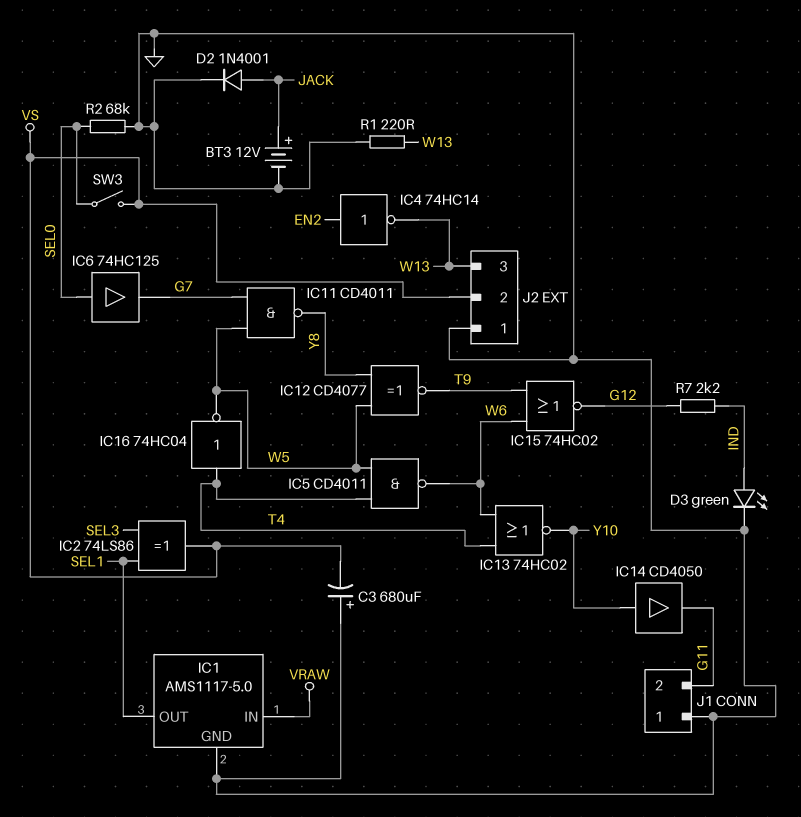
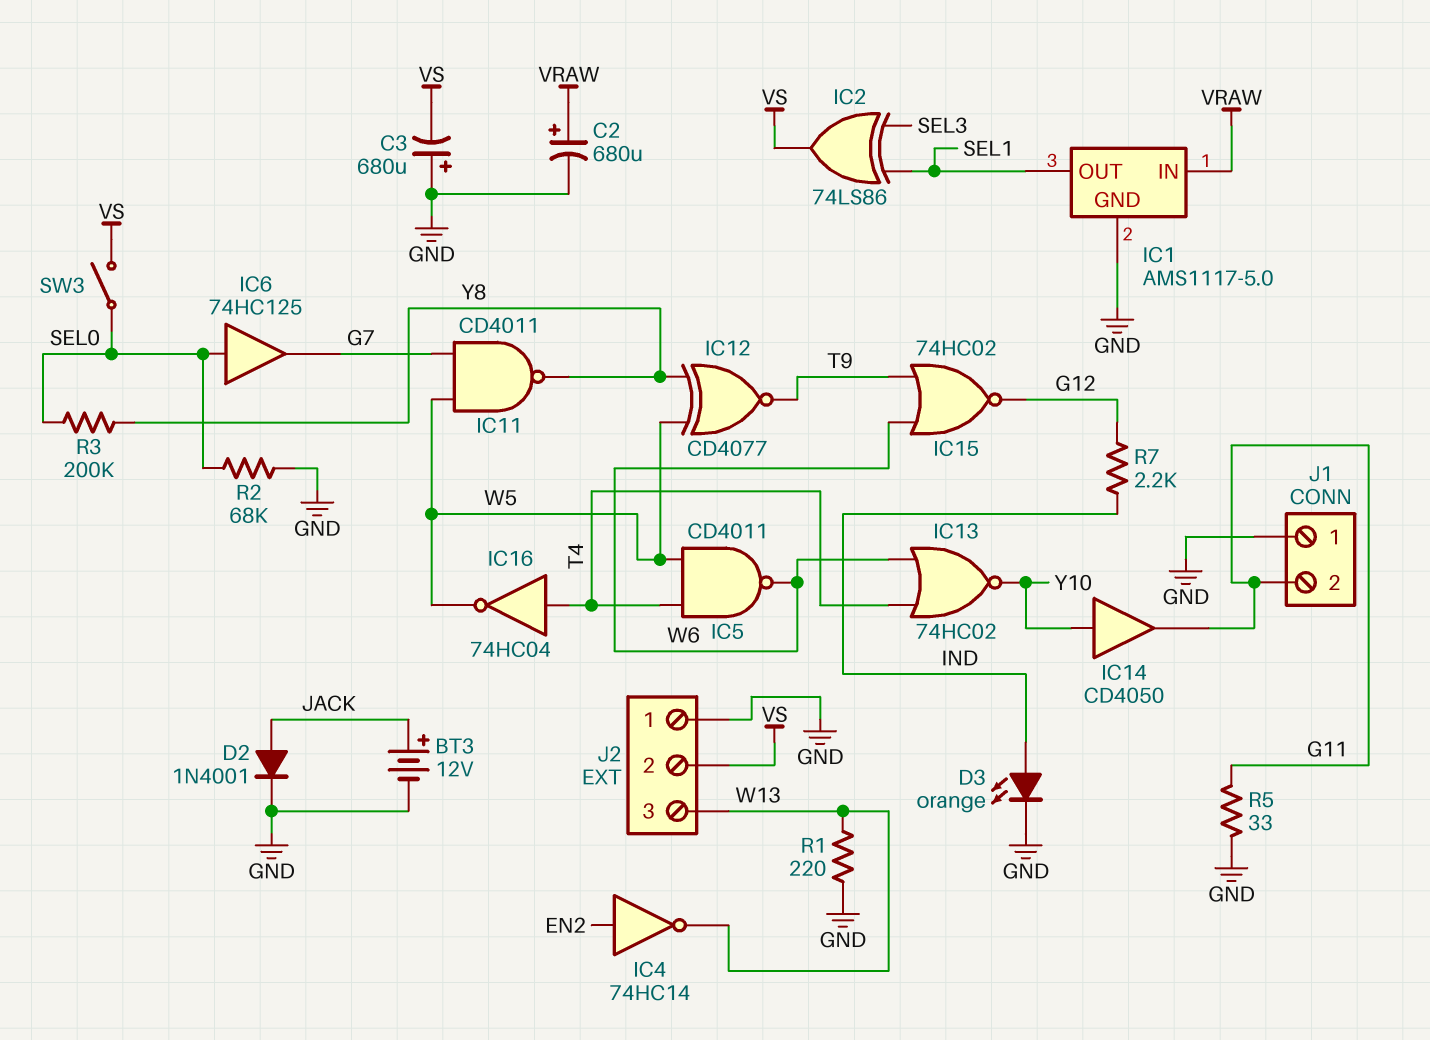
C2: none -> 680uF (plus VRAW, minus GND)
D3: LED green (A IND, K GND) -> LED orange (A IND, K GND)
R3: none -> 200k (SEL0, Y8)
R5: none -> 33 (G11, GND)

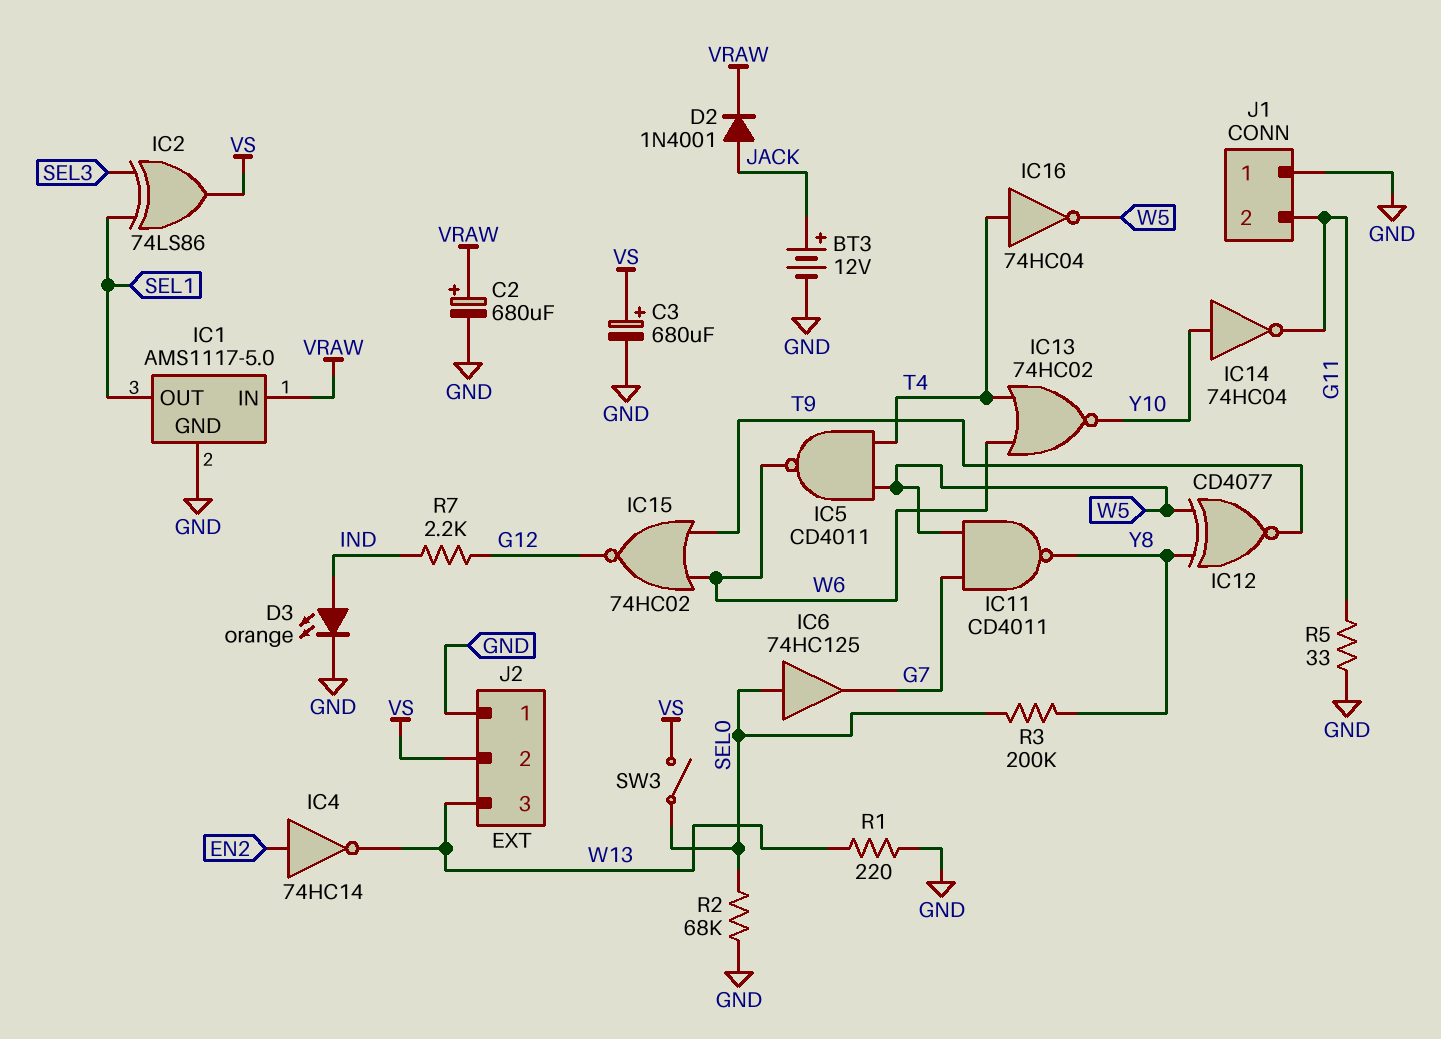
C3: 680uF (plus GND, minus VS) -> 680uF (plus VS, minus GND)
D2: diode 1N4001 (A JACK, K GND) -> diode 1N4001 (A JACK, K VRAW)
IC14: buffer CD4050 (in Y10, out G11) -> NOT 74HC04 (in Y10, out G11)

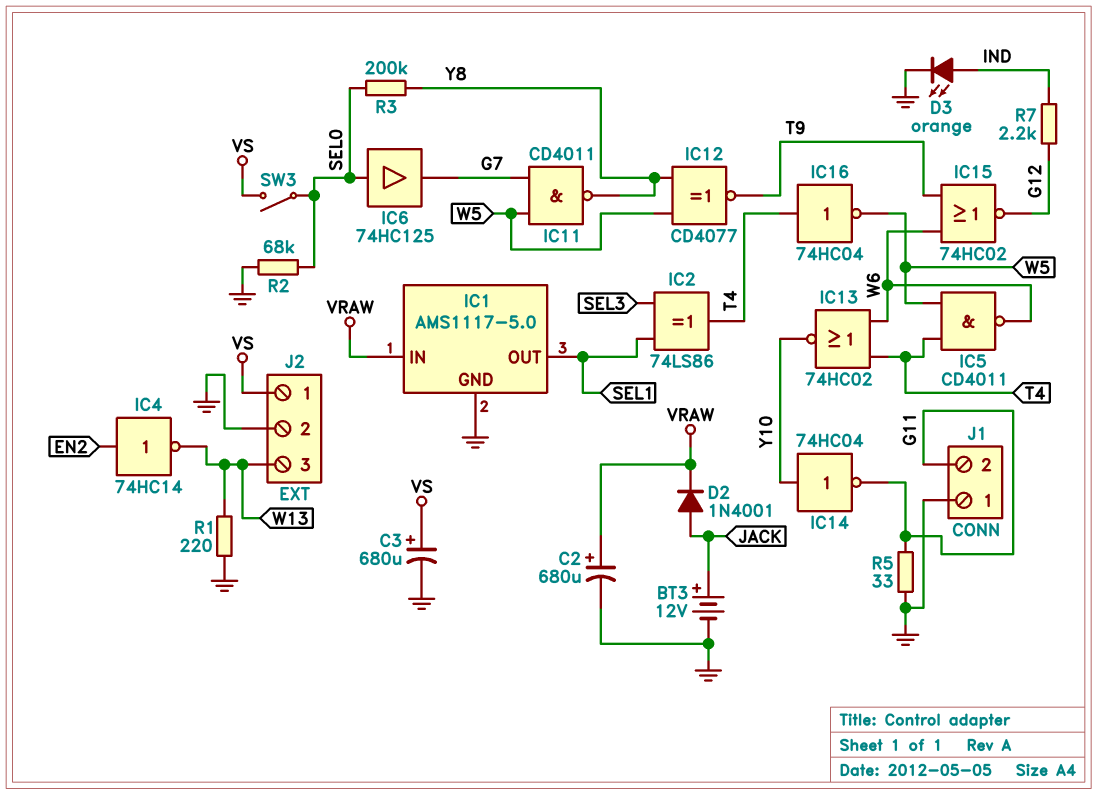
IC2: XOR 74LS86 (in SEL1, in SEL3, out VS) -> XOR 74LS86 (in SEL1, in SEL3, out T4)
J2 pin 1: GND -> VS
J2 pin 2: VS -> GND

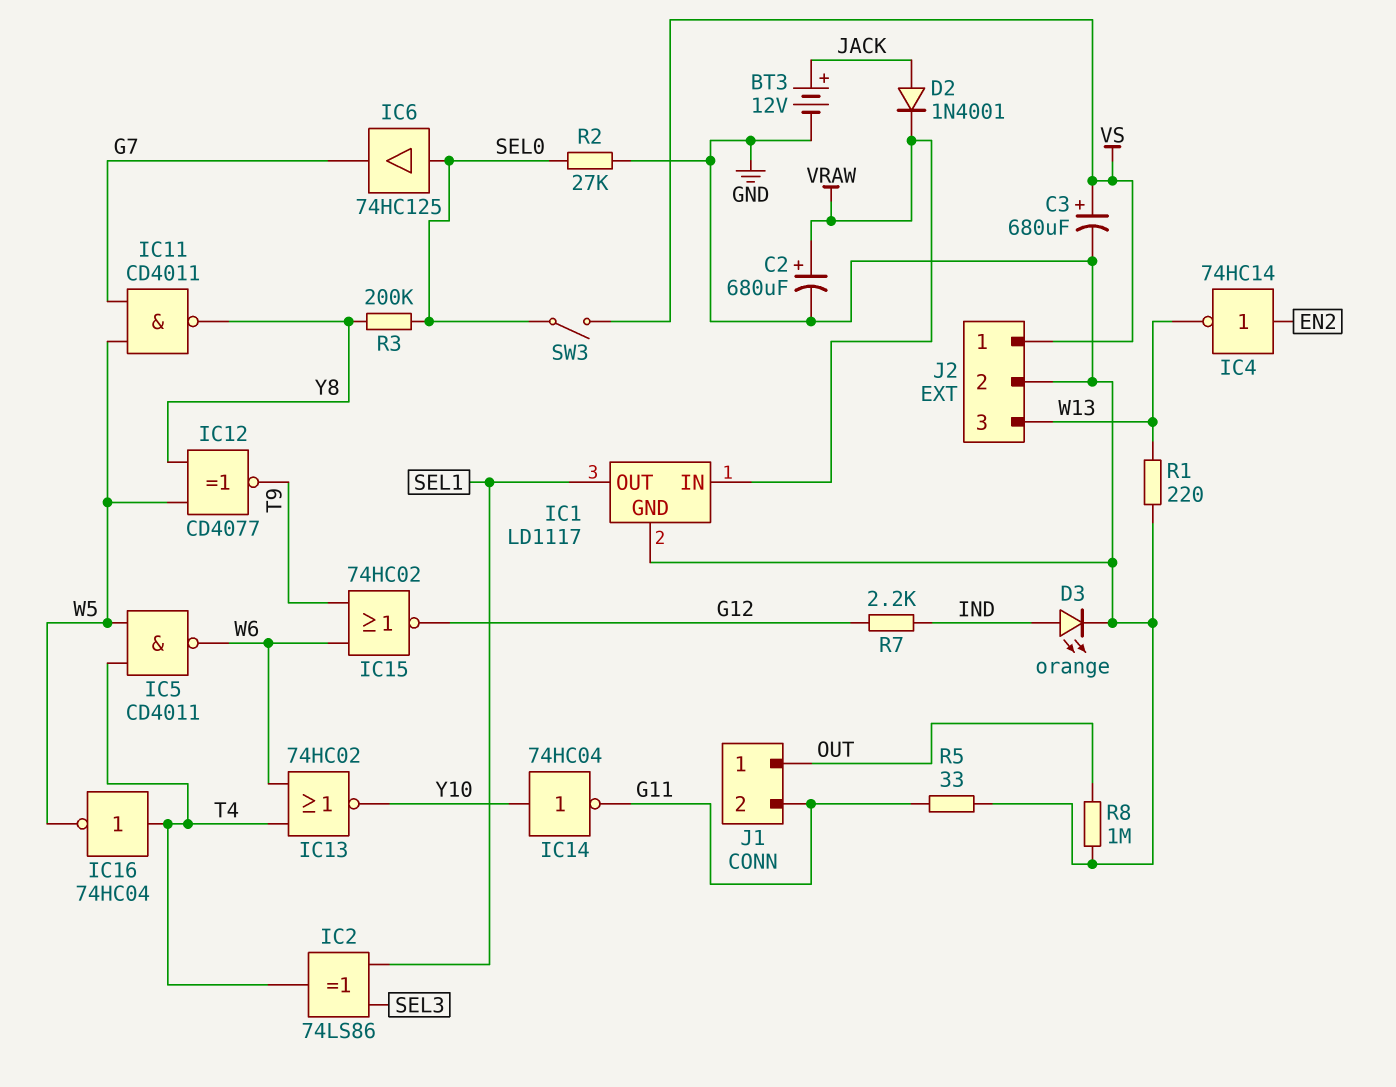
IC1: AMS1117-5.0 -> LD1117
J1 pin 1: GND -> OUT
R2: 68k (GND, SEL0) -> 27k (GND, SEL0)
R8: none -> 1M (GND, OUT)

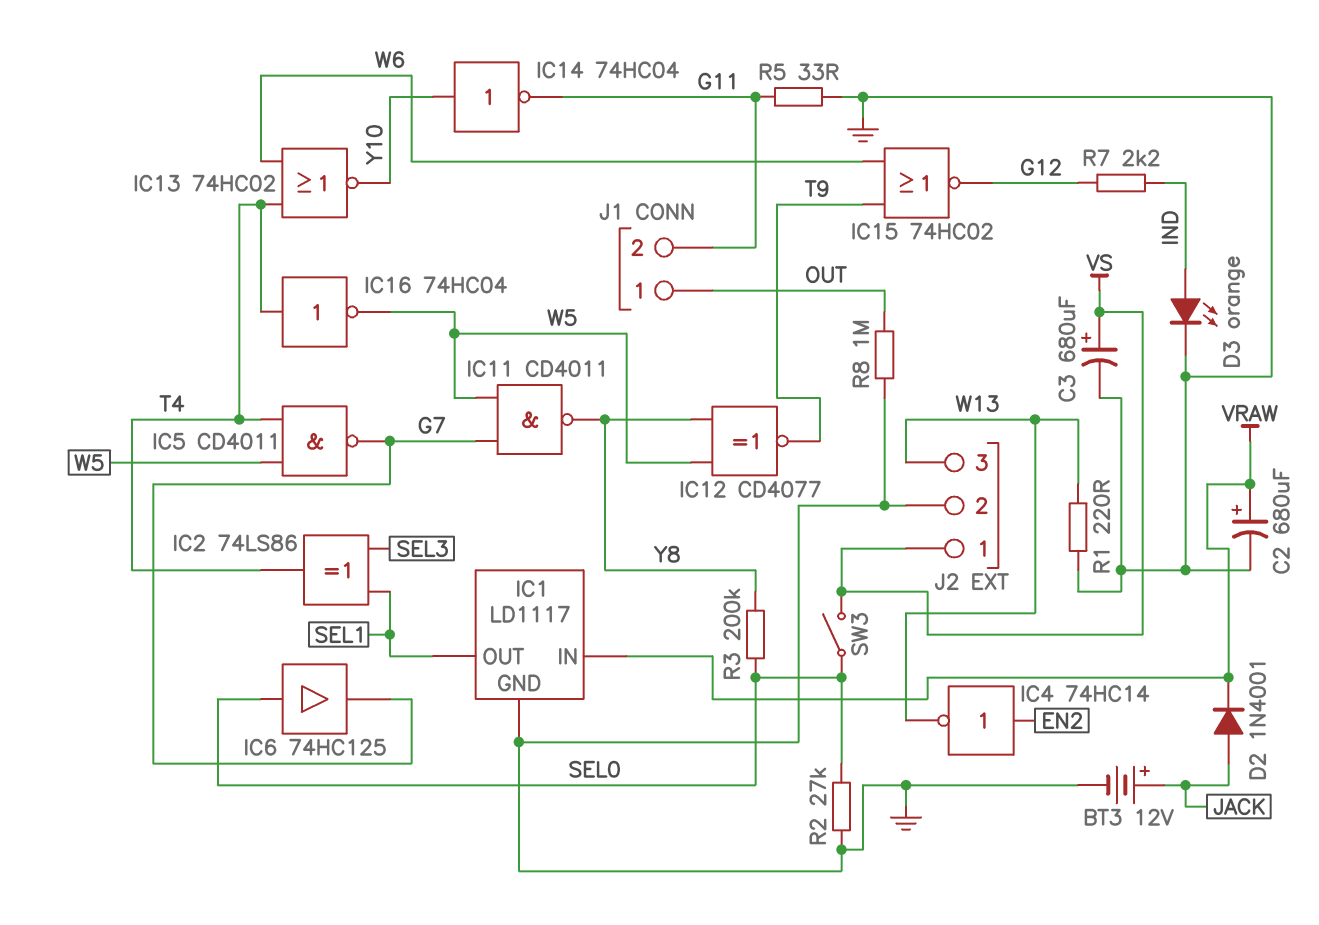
IC5: NAND CD4011 (in T4, in W5, out W6) -> NAND CD4011 (in T4, in W5, out G7)

